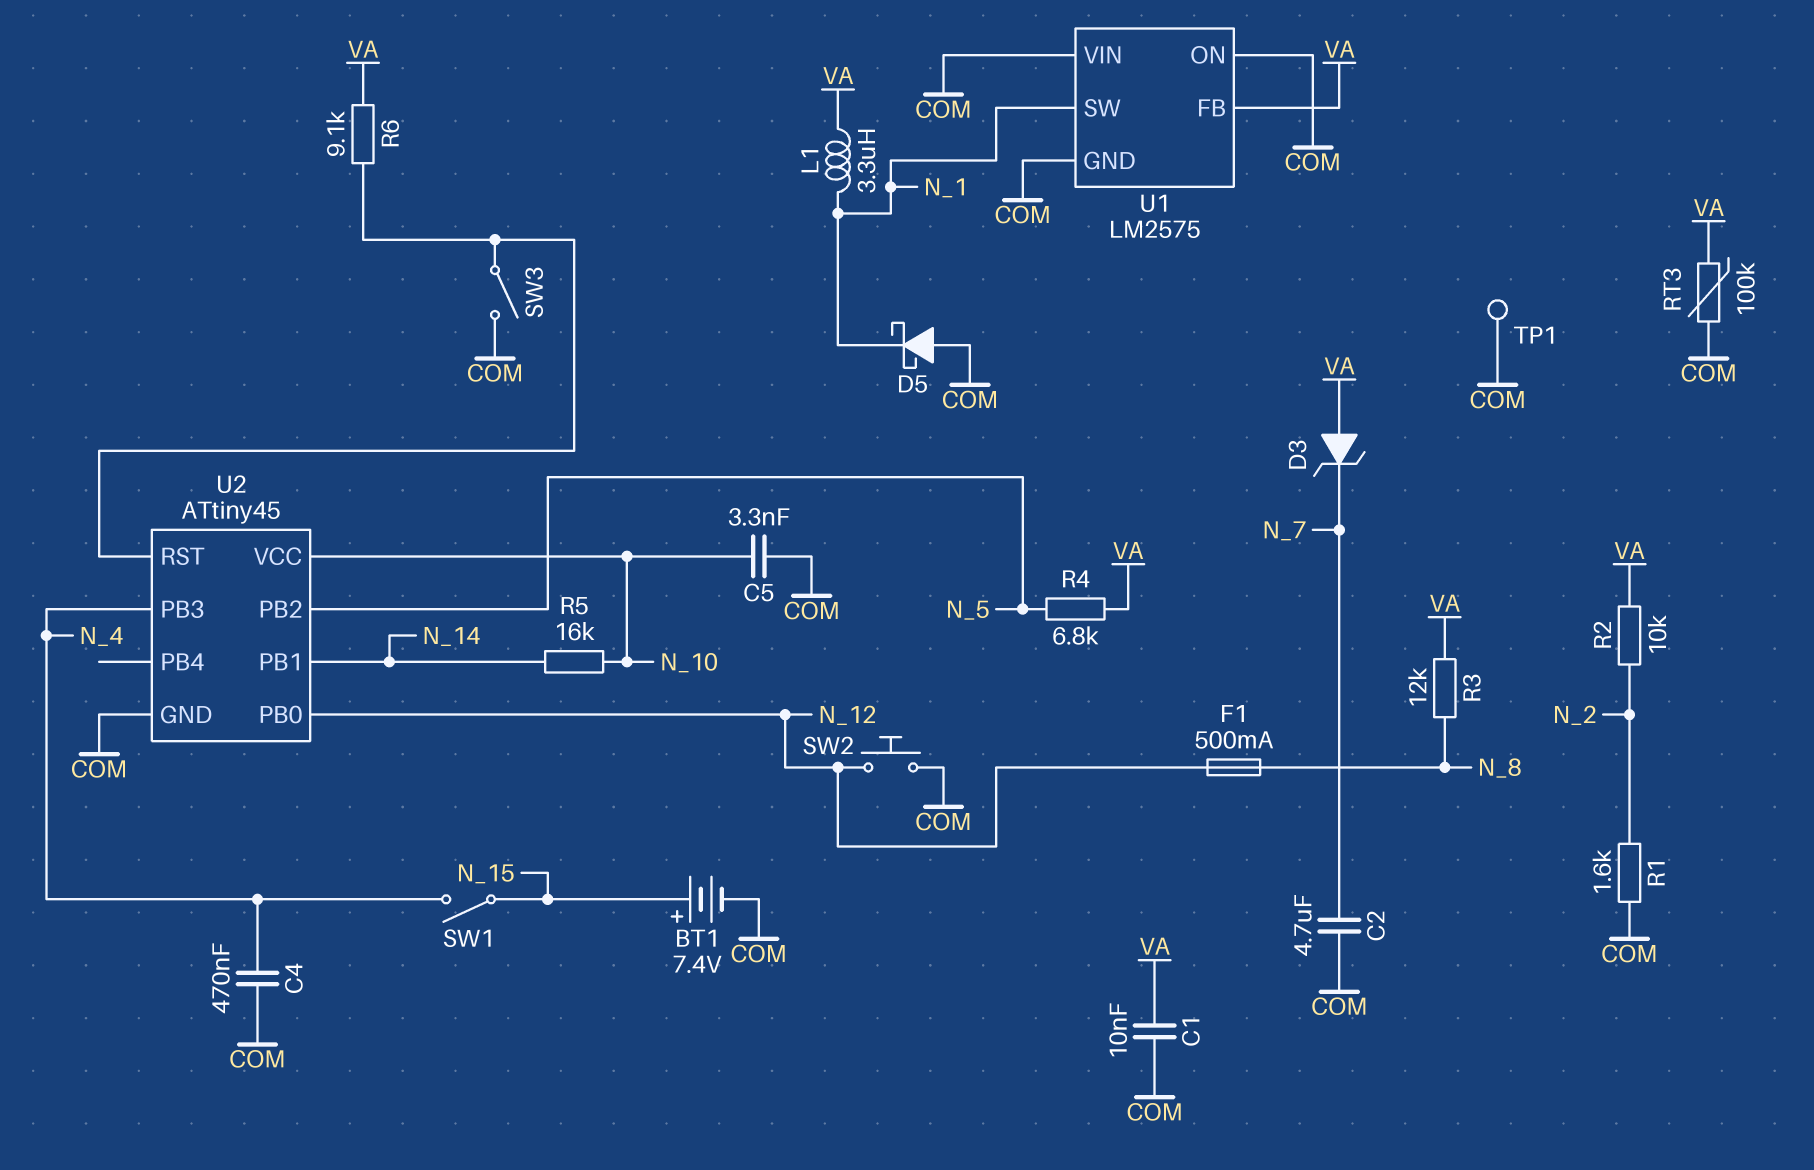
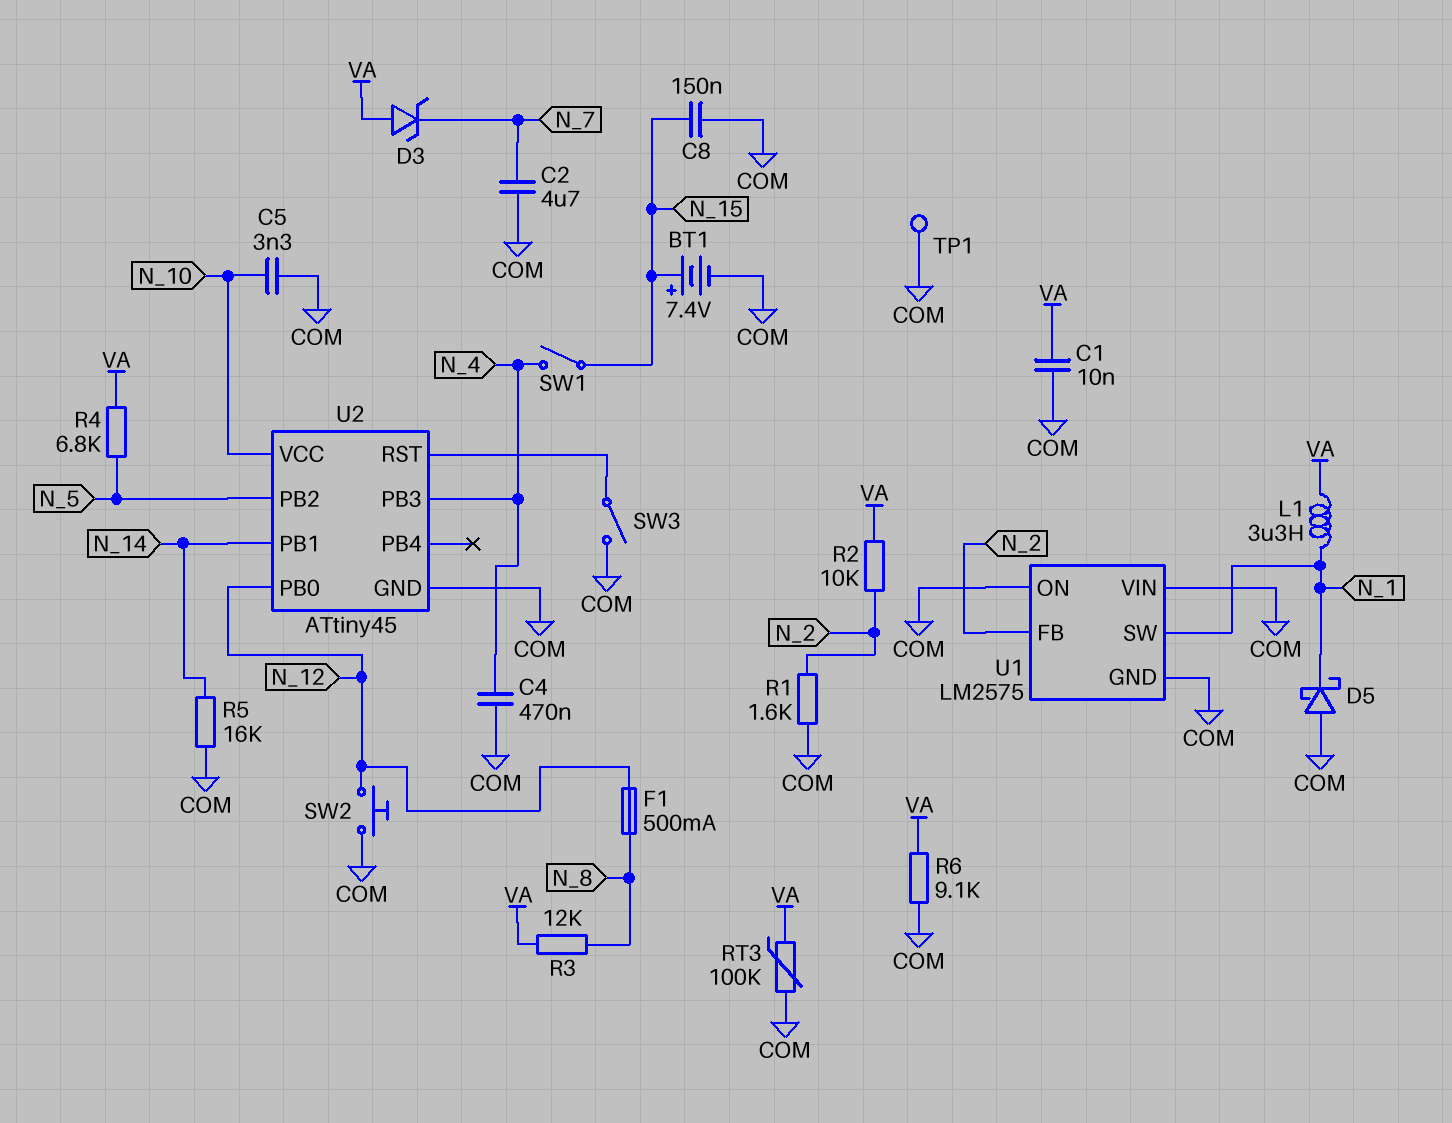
C8: none -> 150nF (COM, N_15)
R5: 16k (N_10, N_14) -> 16k (COM, N_14)
R6: 9.1k (U2/RST, VA) -> 9.1k (COM, VA)
U1 pin FB: VA -> N_2

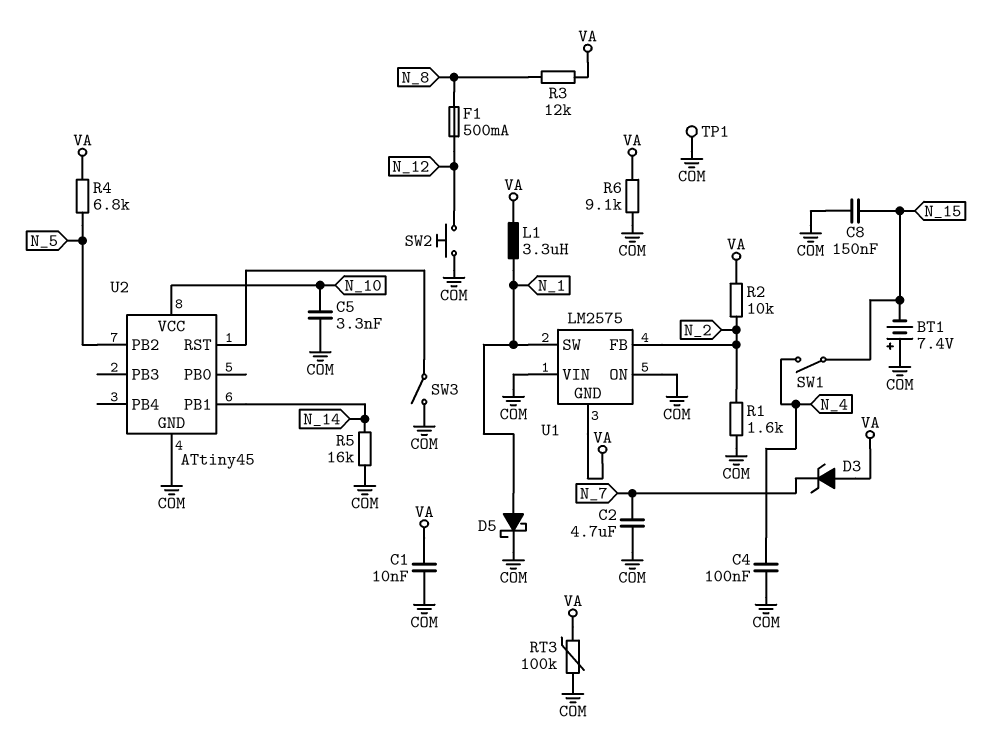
BT1: 7.4V (plus N_15, minus COM) -> 7.4V (plus COM, minus N_15)
C4: 470nF (COM, N_4) -> 100nF (COM, N_4)
D5: schottky (A COM, K N_1) -> schottky (A N_1, K COM)
U1 pin GND: COM -> VA
U2 pin PB0: N_12 -> none
U2 pin PB3: N_4 -> none

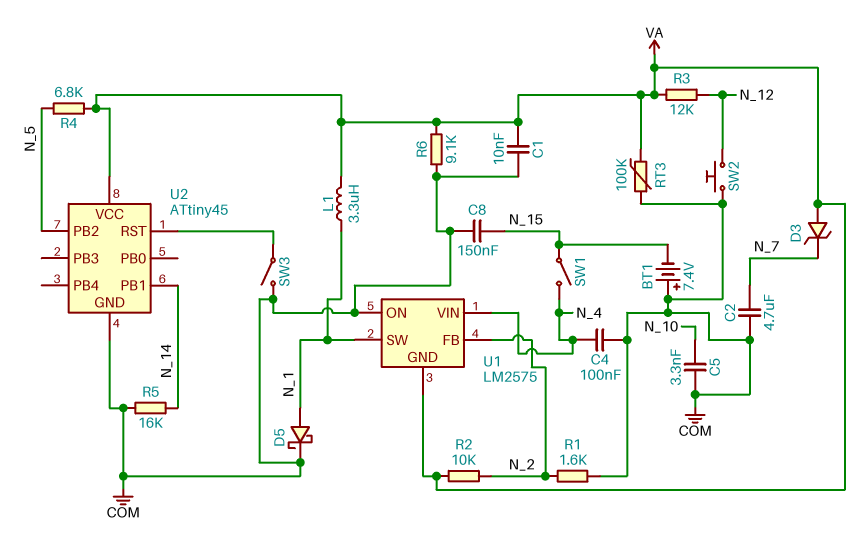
F1: 500mA (N_8, N_12) -> none
R3: 12k (N_8, VA) -> 12k (N_12, VA)
TP1: test point (COM) -> none
U1 pin VIN: COM -> N_4
U2 pin VCC: N_10 -> VA

